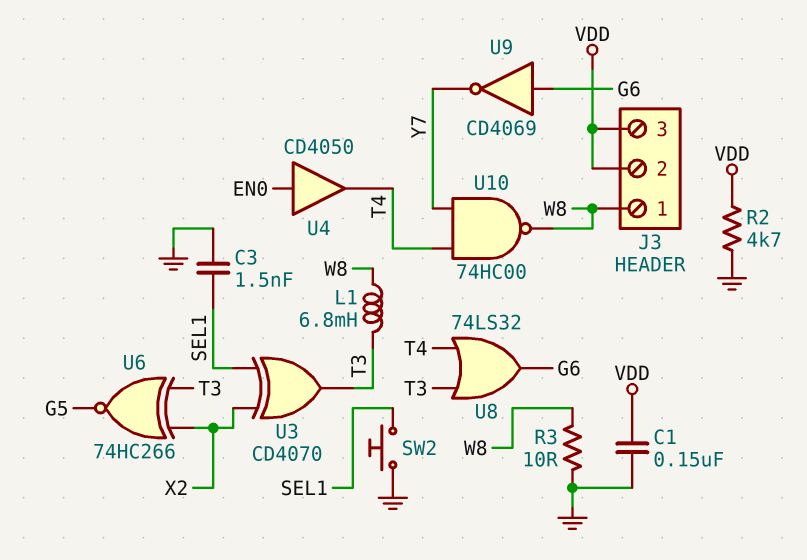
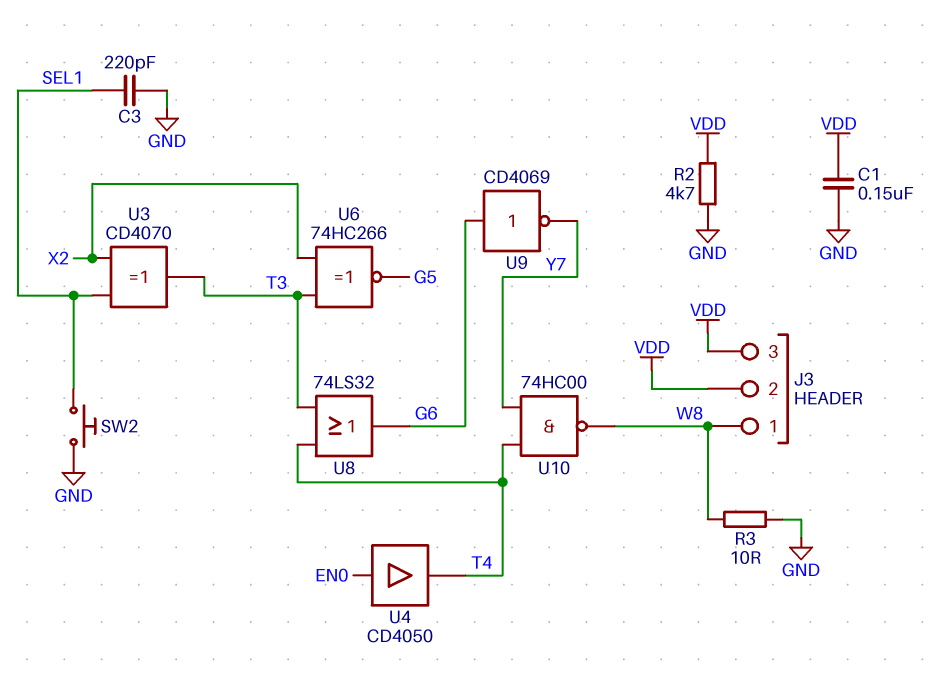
C3: 1.5nF (GND, SEL1) -> 220pF (GND, SEL1)
L1: 6.8mH (T3, W8) -> none

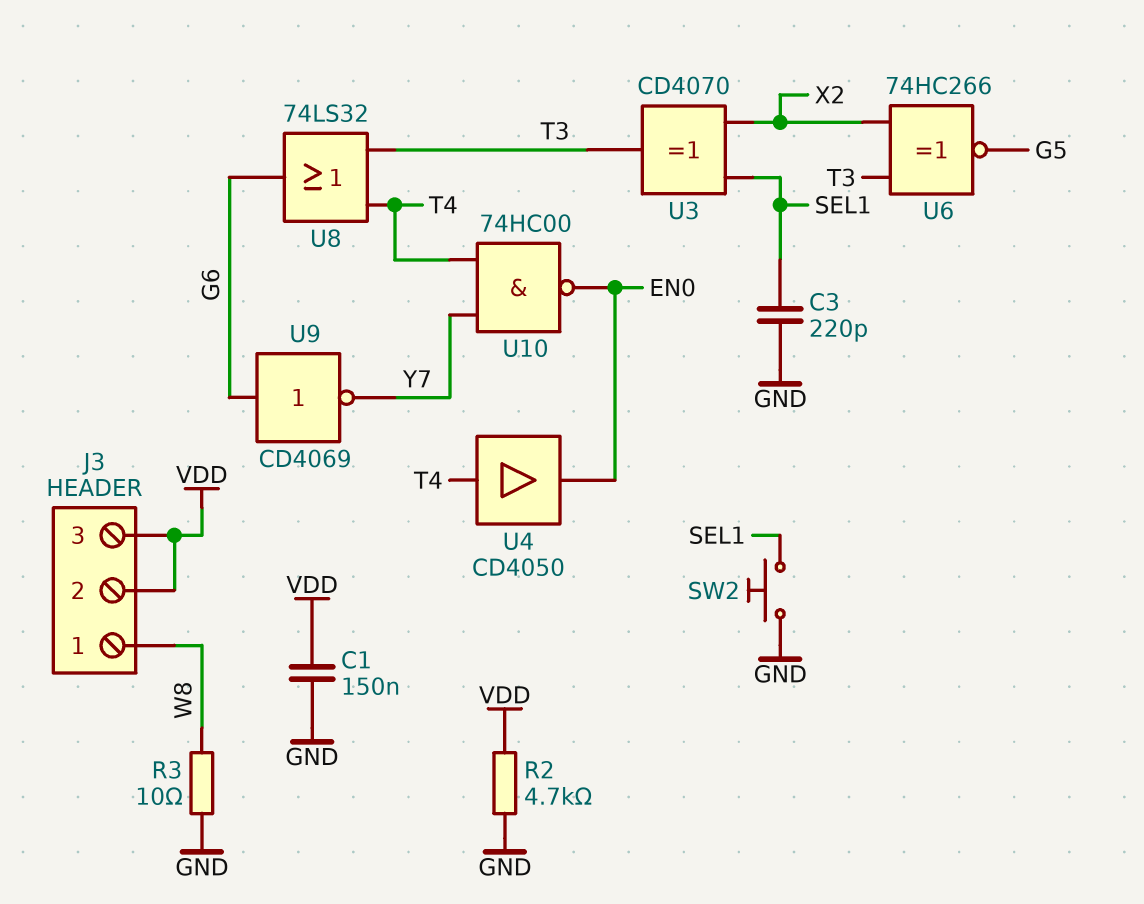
U4: buffer CD4050 (in EN0, out T4) -> buffer CD4050 (in T4, out EN0)
U10: NAND 74HC00 (in T4, in Y7, out W8) -> NAND 74HC00 (in T4, in Y7, out EN0)

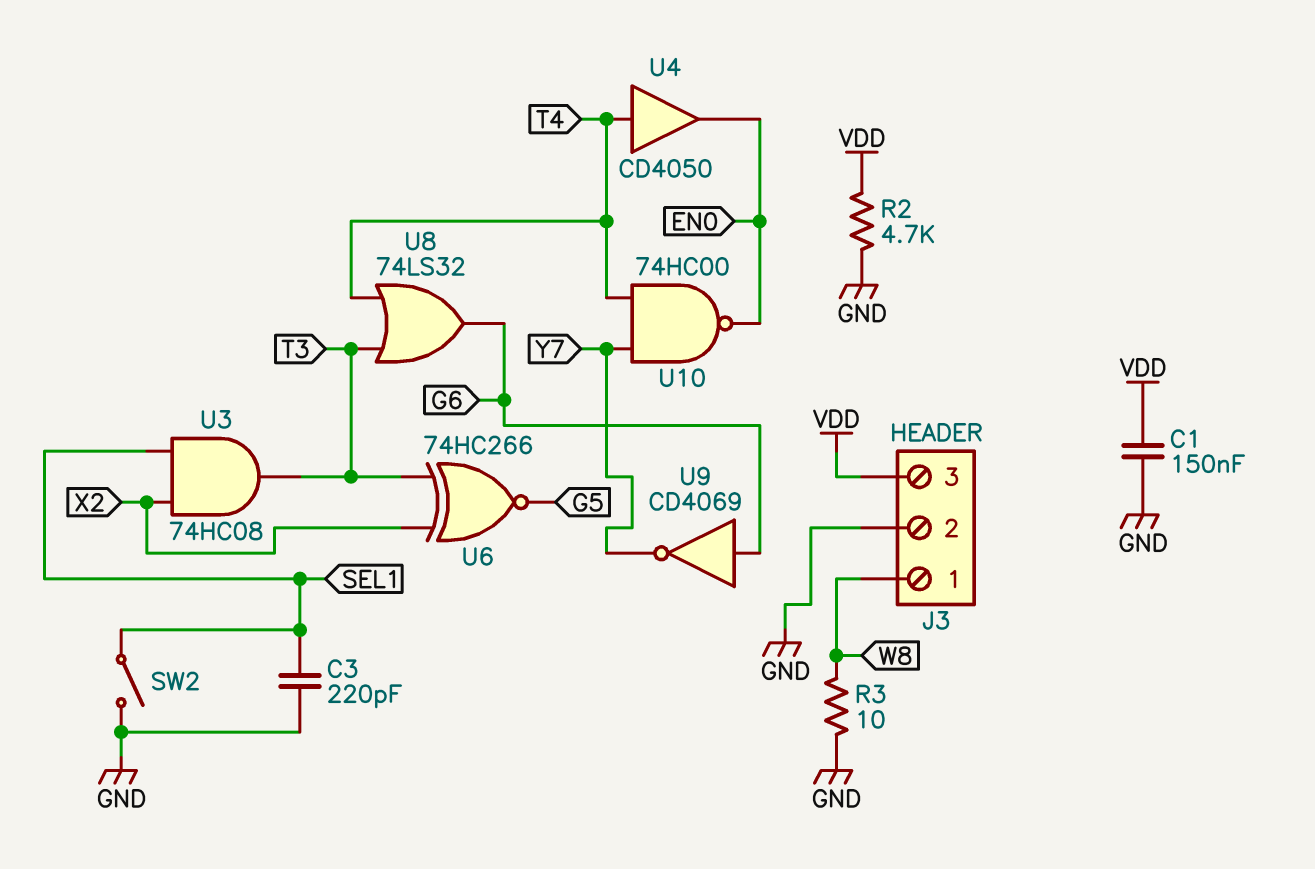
J3 pin 2: VDD -> GND
SW2: button (GND, SEL1) -> switch (GND, SEL1)
U3: XOR CD4070 (in SEL1, in X2, out T3) -> AND 74HC08 (in SEL1, in X2, out T3)

